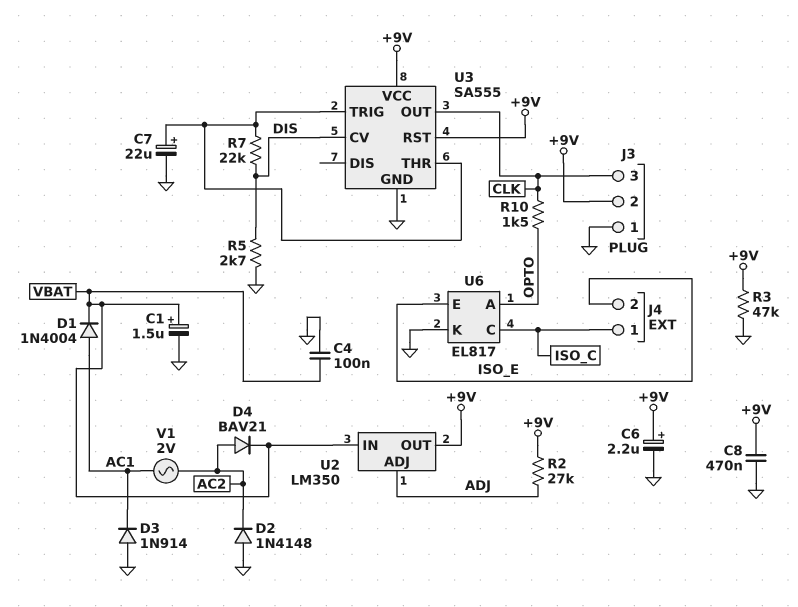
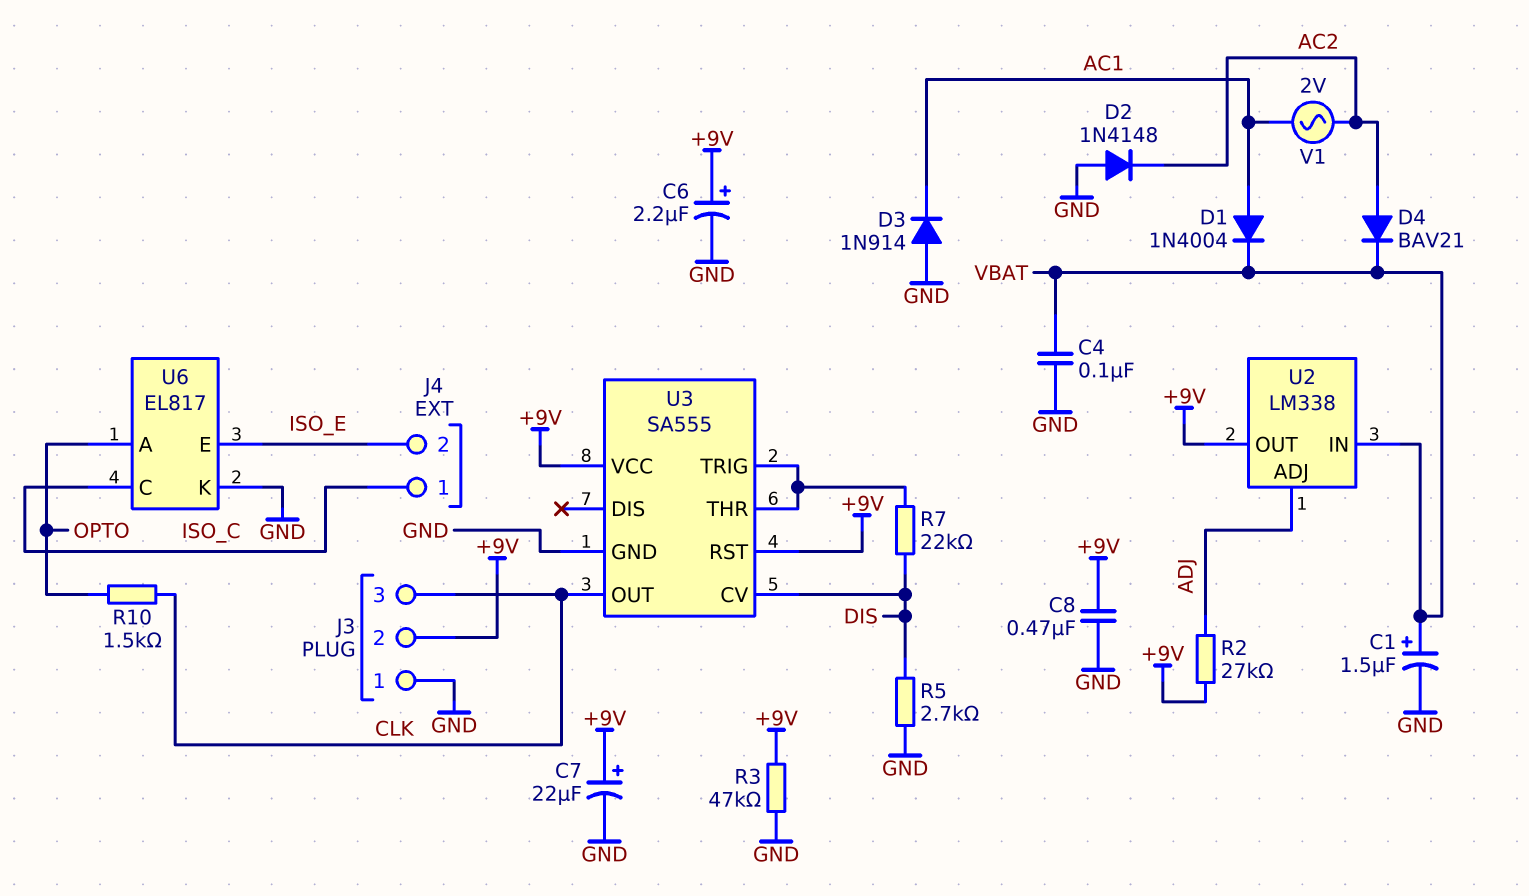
C7: 22uF (plus U3/THR, minus GND) -> 22uF (plus +9V, minus GND)
U2: LM350 -> LM338

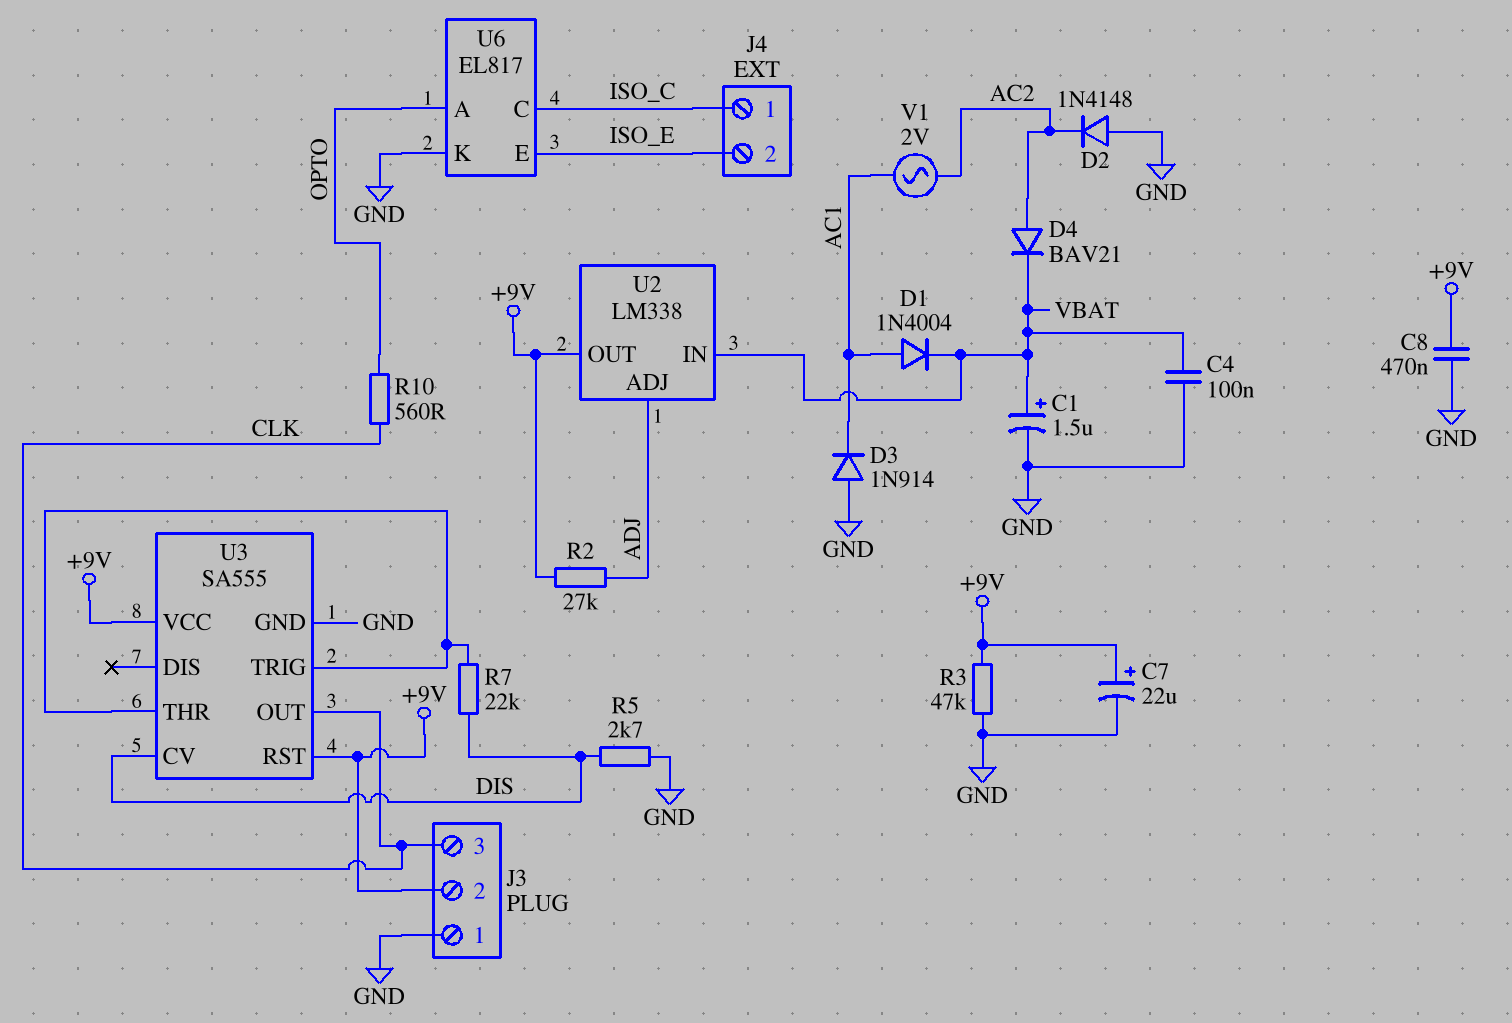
C6: 2.2uF (plus +9V, minus GND) -> none
R10: 1.5k (CLK, OPTO) -> 560 (CLK, OPTO)

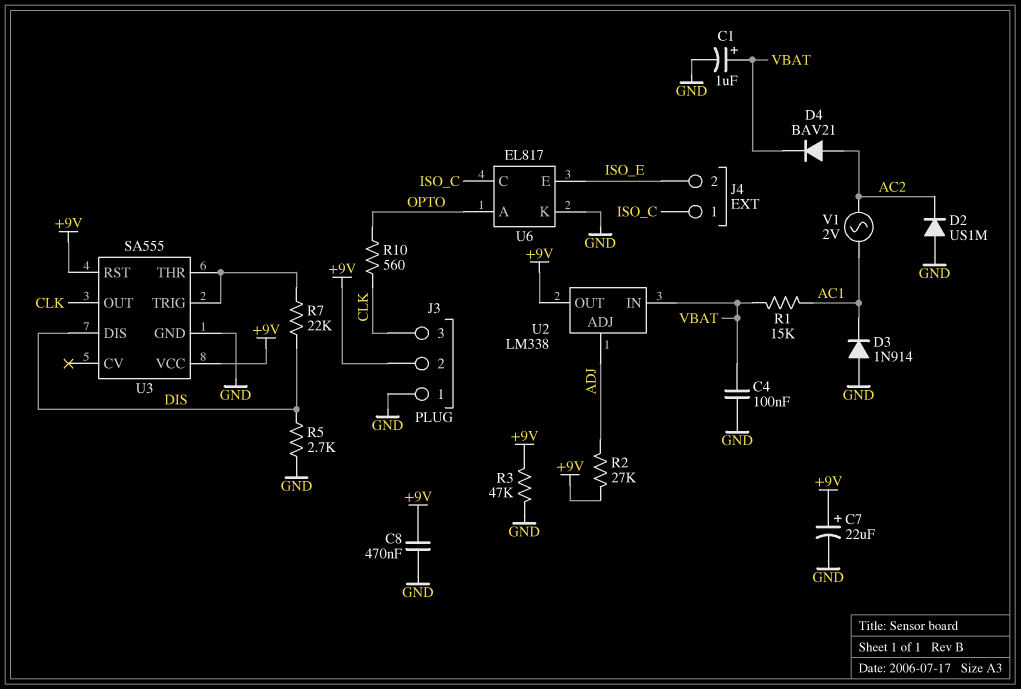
C1: 1.5uF (plus VBAT, minus GND) -> 1uF (plus VBAT, minus GND)
D1: diode 1N4004 (A AC1, K VBAT) -> none
D2: diode 1N4148 (A GND, K AC2) -> diode US1M (A GND, K AC2)
R1: none -> 15k (AC1, VBAT)
U3 pin CV: DIS -> none
U3 pin DIS: none -> DIS

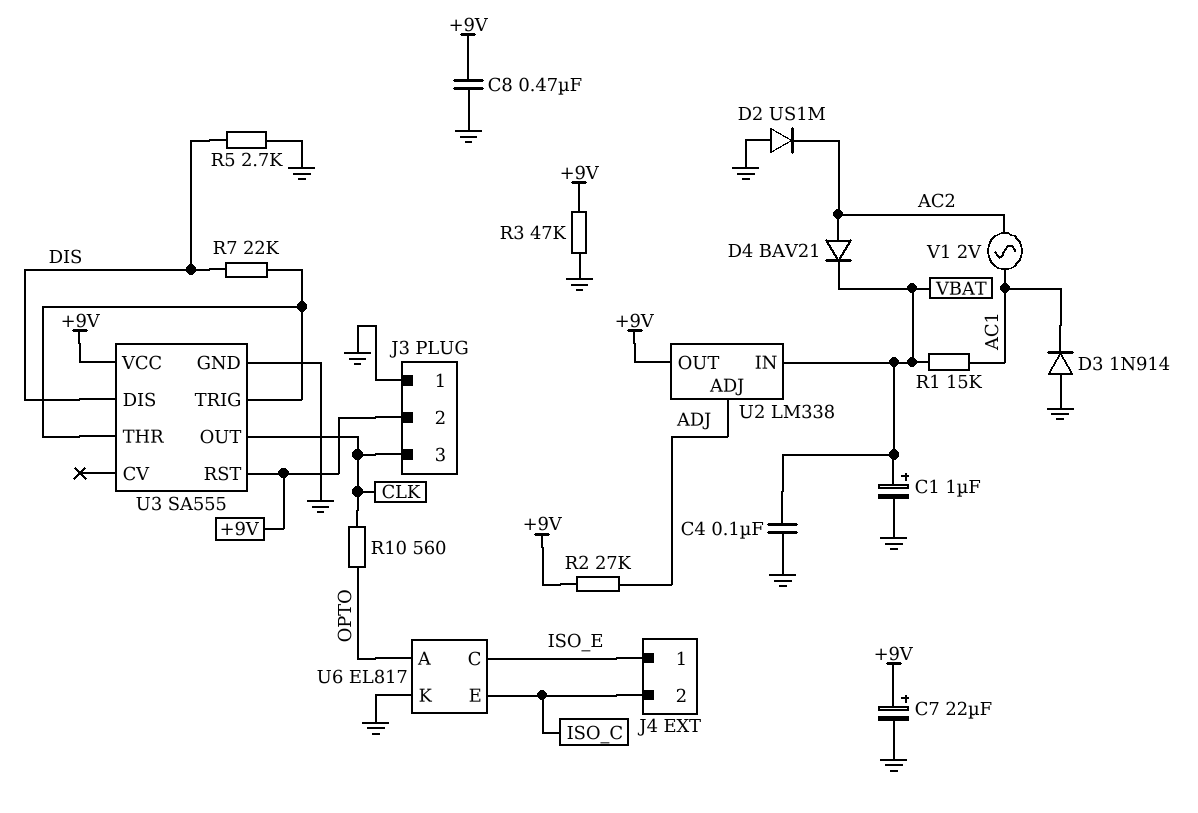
J4 pin 1: ISO_C -> ISO_E
J4 pin 2: ISO_E -> ISO_C
U6 pin C: ISO_C -> ISO_E
U6 pin E: ISO_E -> ISO_C

